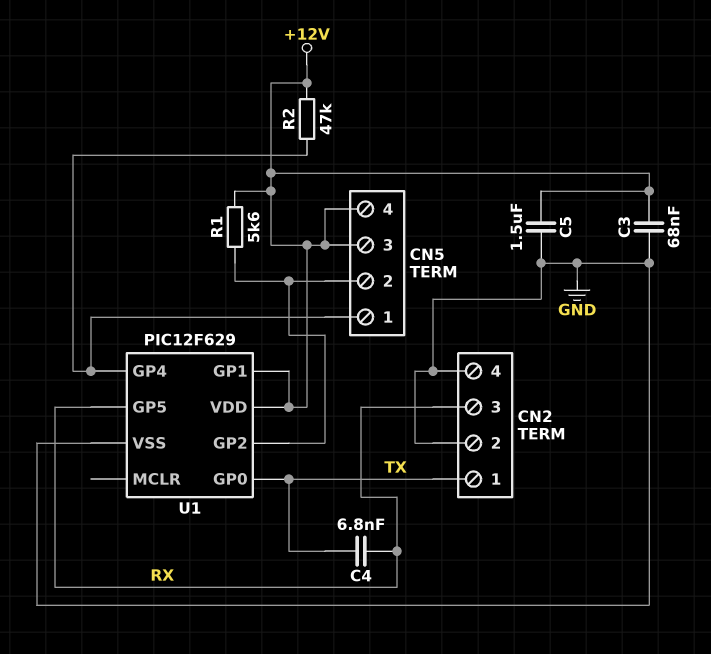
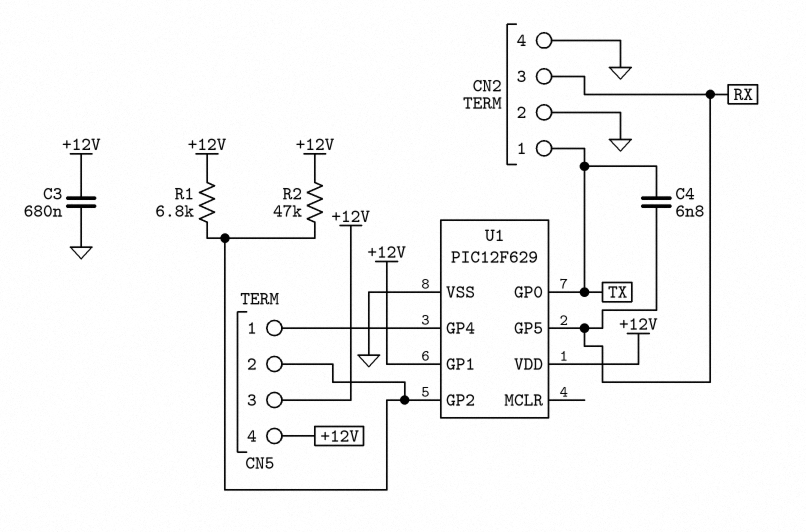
C3: 68nF (+12V, GND) -> 680nF (+12V, GND)
C5: 1.5uF (+12V, GND) -> none
R1: 5.6k (+12V, CN5/2) -> 6.8k (+12V, CN5/2)
R2: 47k (+12V, CN5/1) -> 47k (+12V, CN5/2)

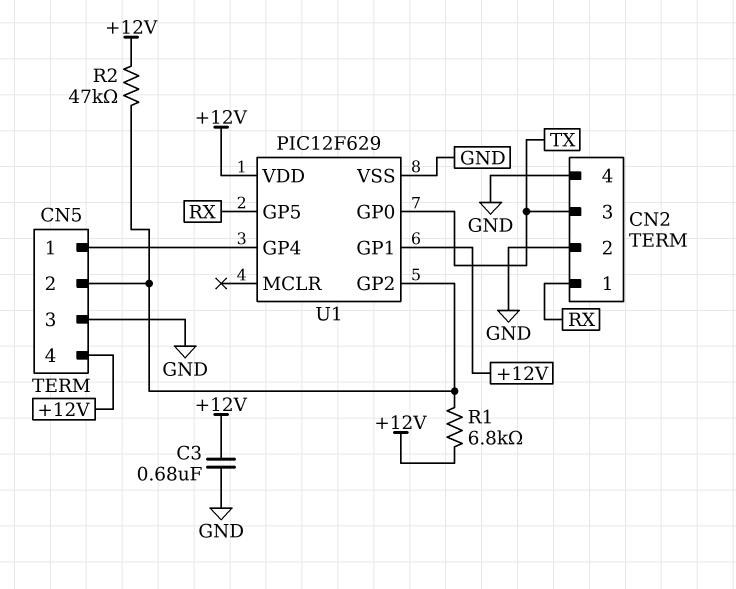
C4: 6.8nF (RX, TX) -> none
CN2 pin 1: TX -> RX
CN2 pin 3: RX -> TX
CN5 pin 3: +12V -> GND

